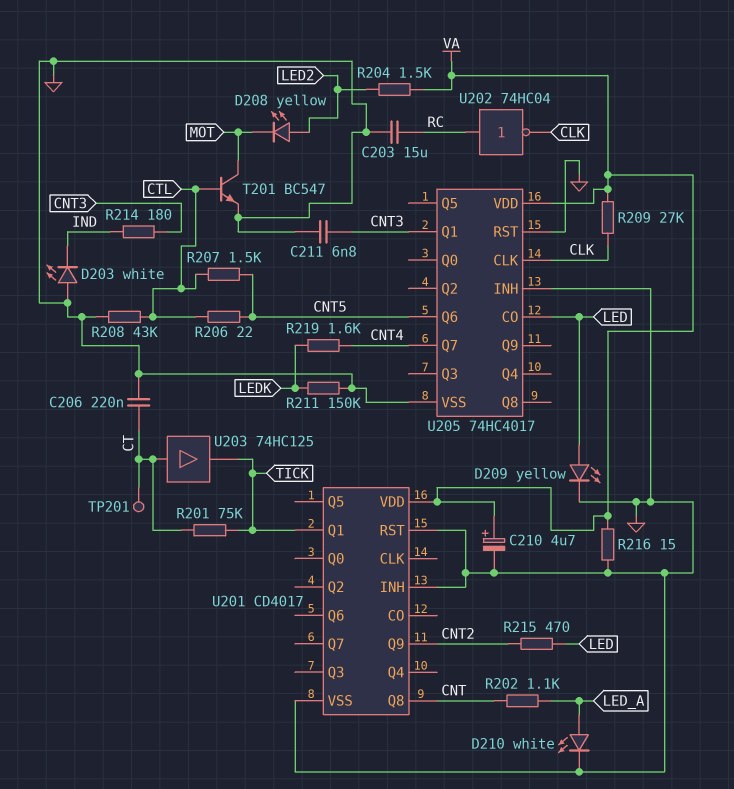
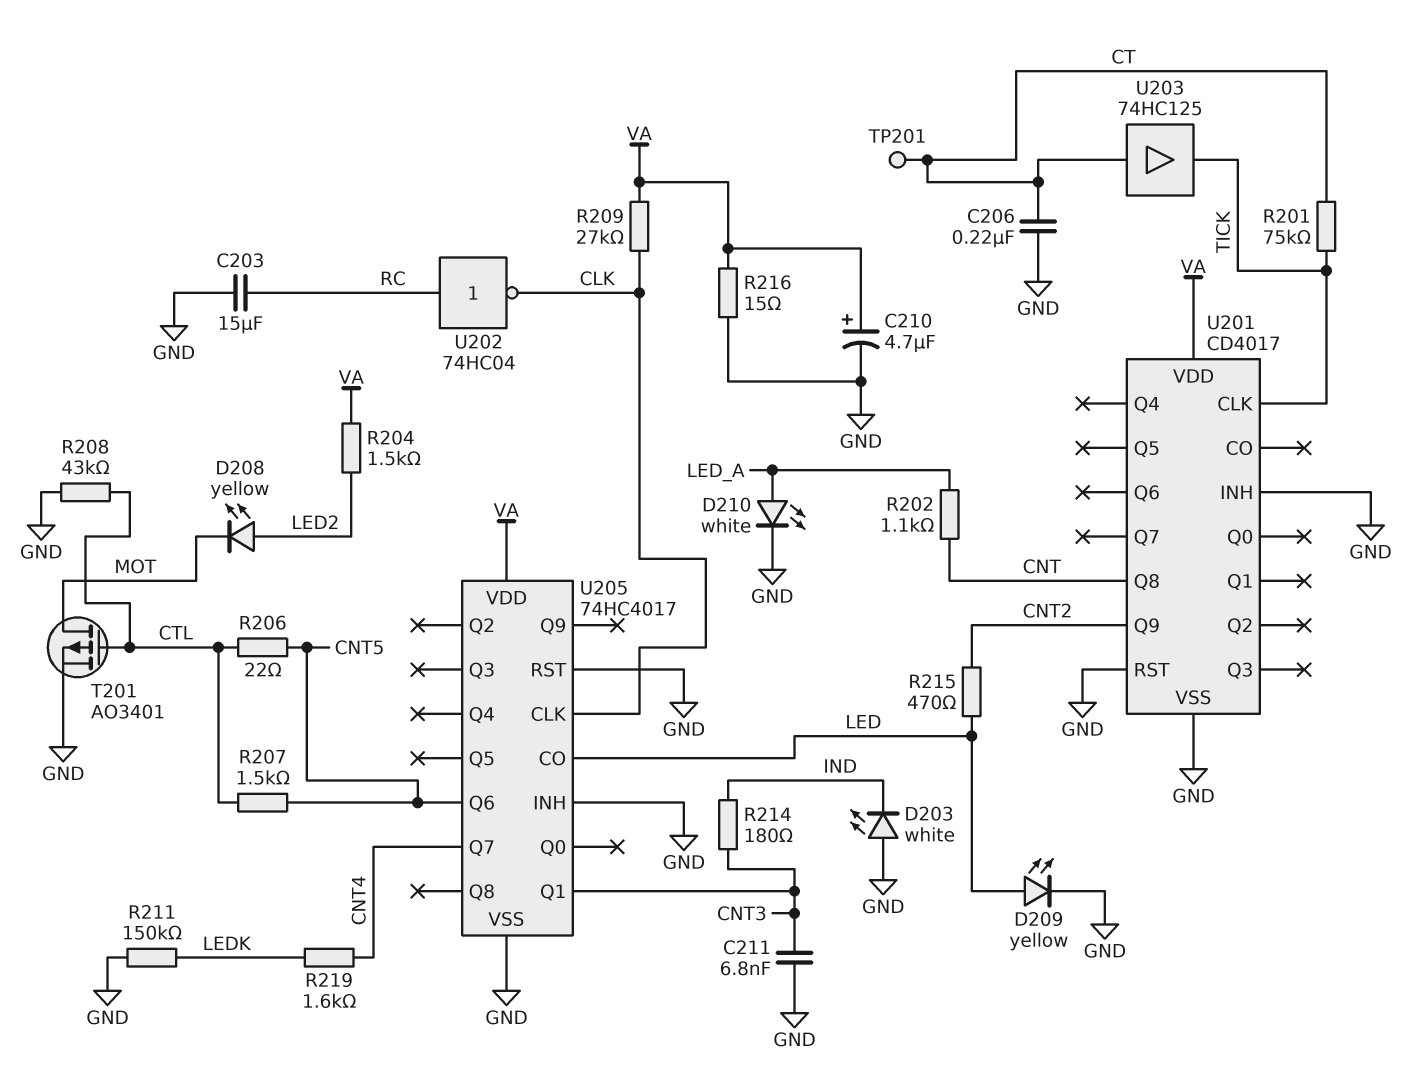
T201: NPN BC547 (B CTL, C MOT, E GND) -> PMOS AO3401 (G CTL, D MOT, S GND)
U201 pin CLK: none -> TICK
U201 pin Q1: TICK -> none

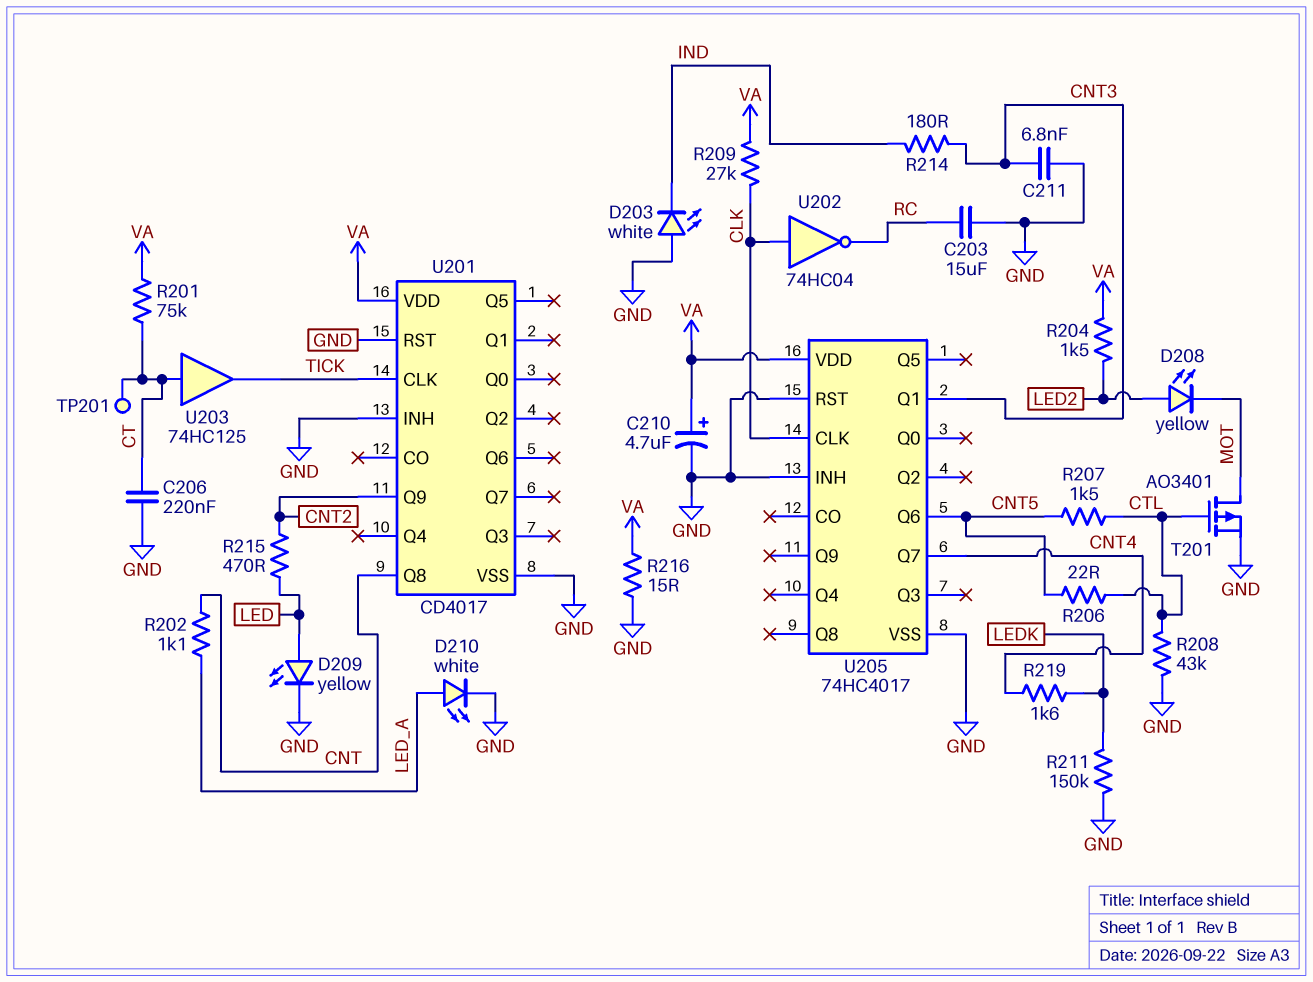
R201: 75k (CT, TICK) -> 75k (CT, VA)
U202: NOT 74HC04 (in RC, out CLK) -> NOT 74HC04 (in CLK, out RC)
U205 pin CO: LED -> none

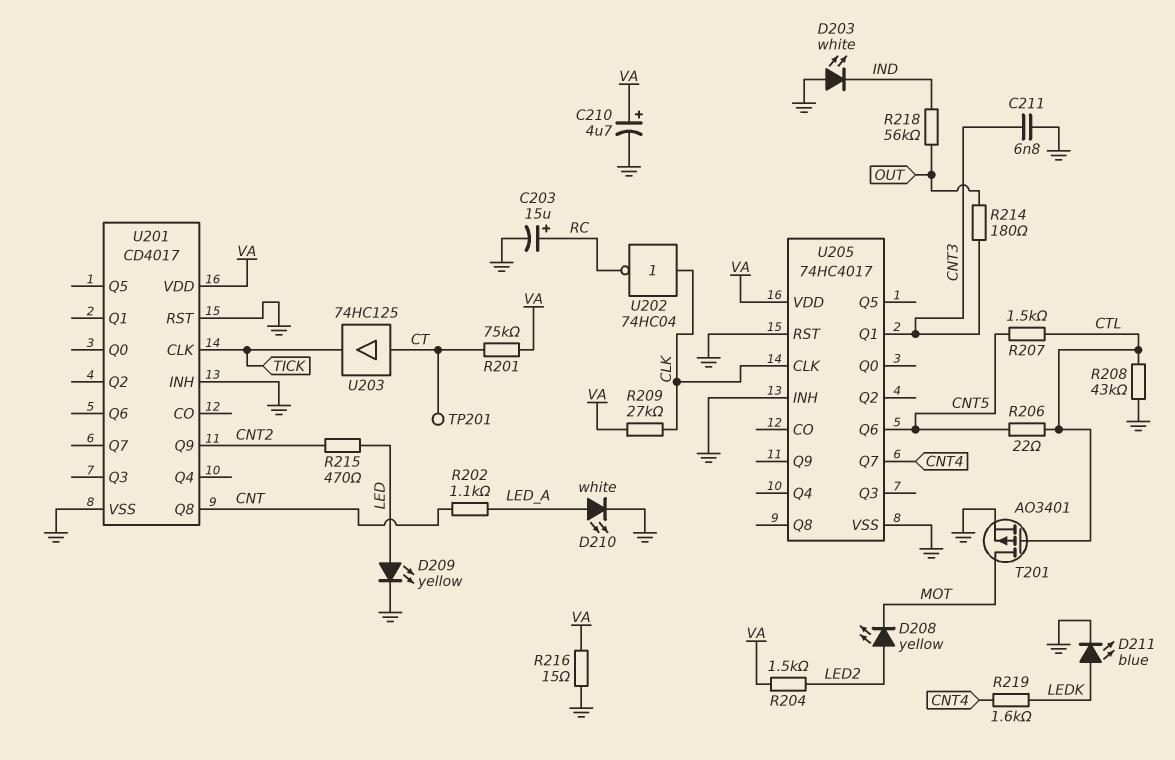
C203: 15uF (GND, RC) -> 15uF (plus RC, minus GND)
C206: 220nF (CT, GND) -> none
D211: none -> LED blue (A LEDK, K GND)
R211: 150k (GND, LEDK) -> none
R214: 180 (CNT3, IND) -> 180 (CNT3, OUT)
R218: none -> 56k (IND, OUT)

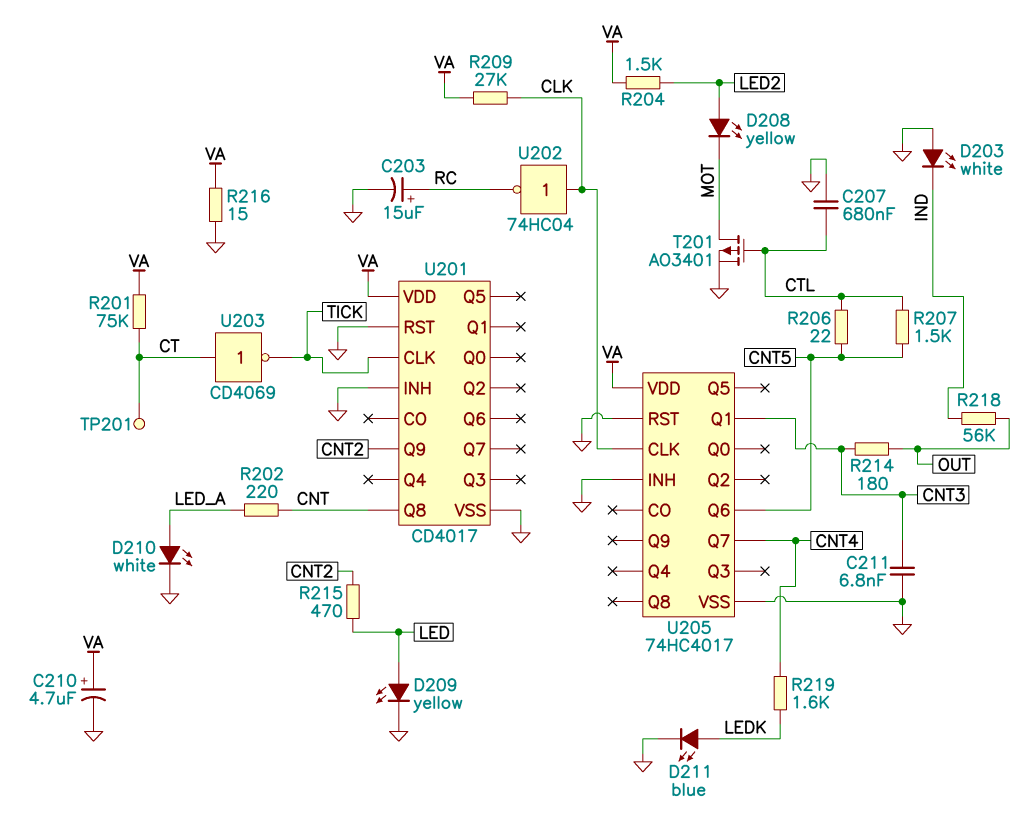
C207: none -> 680nF (CTL, GND)
R202: 1.1k (CNT, LED_A) -> 220 (CNT, LED_A)
R208: 43k (CTL, GND) -> none
U203: buffer 74HC125 (in CT, out TICK) -> NOT CD4069 (in CT, out TICK)

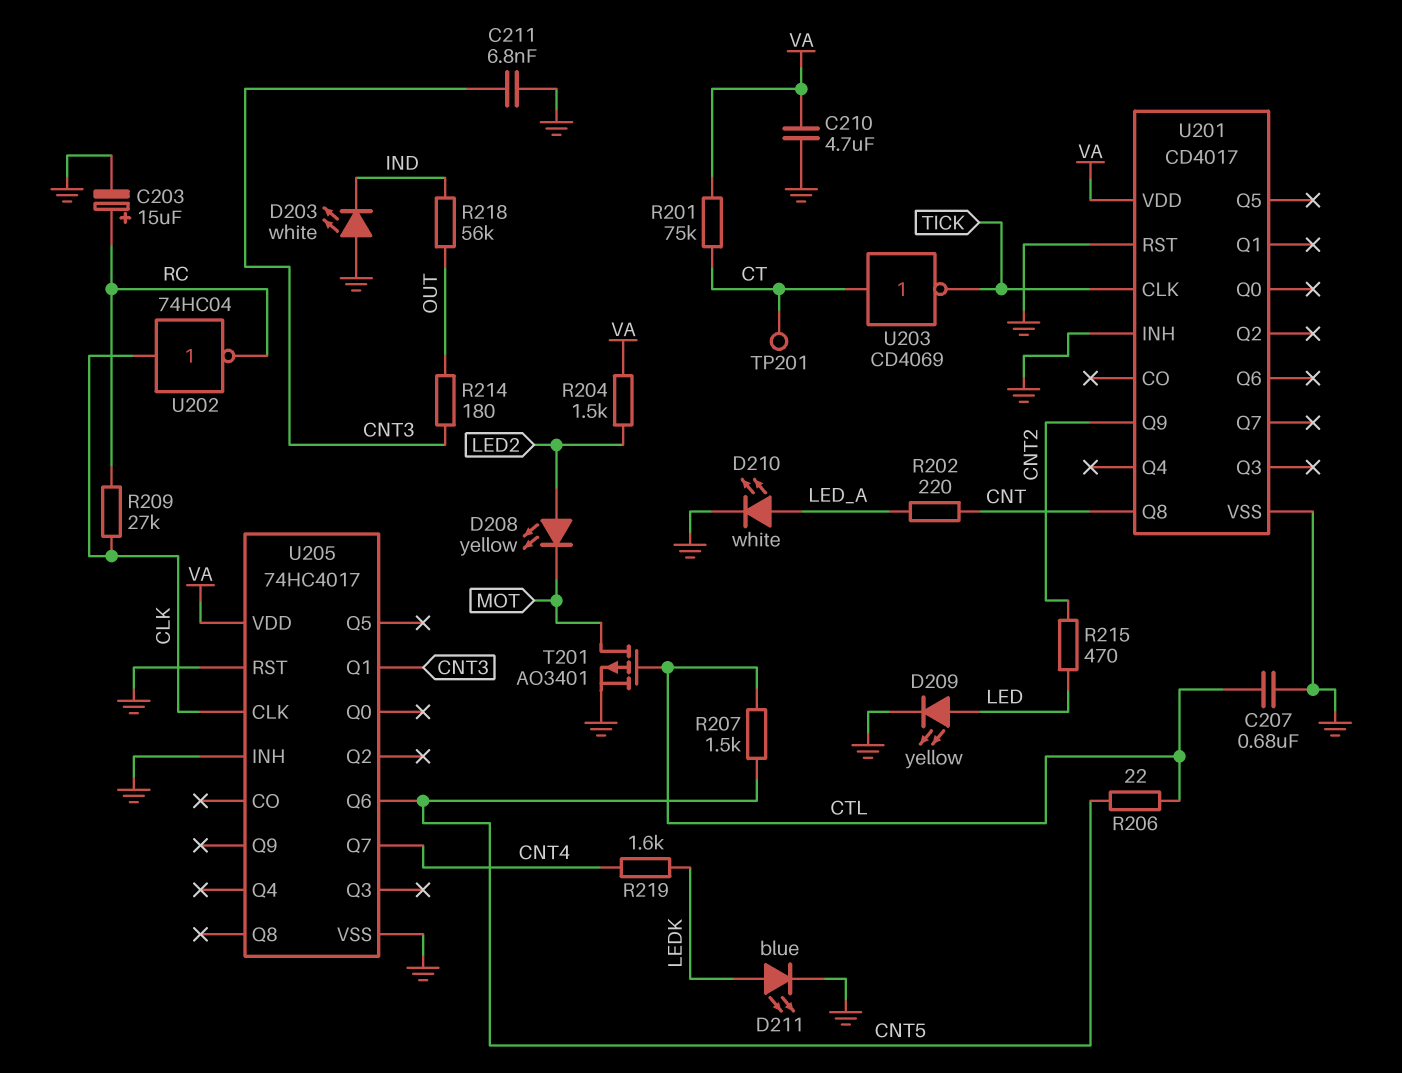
C210: 4.7uF (plus VA, minus GND) -> 4.7uF (GND, VA)
R209: 27k (CLK, VA) -> 27k (CLK, RC)
R216: 15 (GND, VA) -> none

